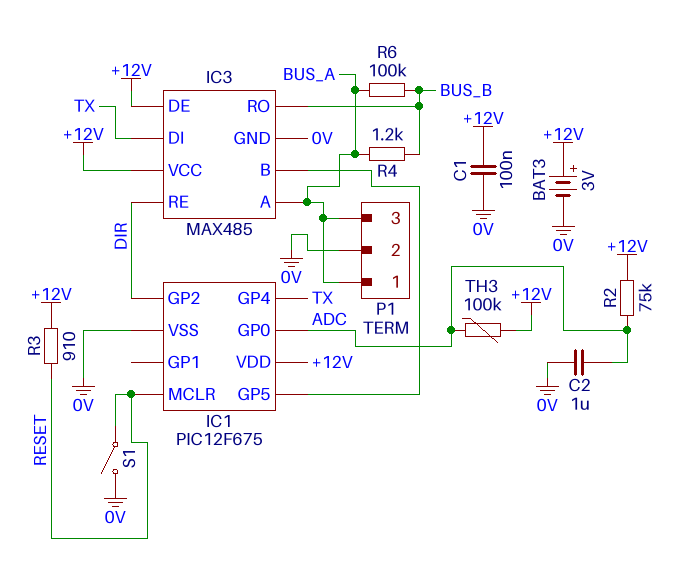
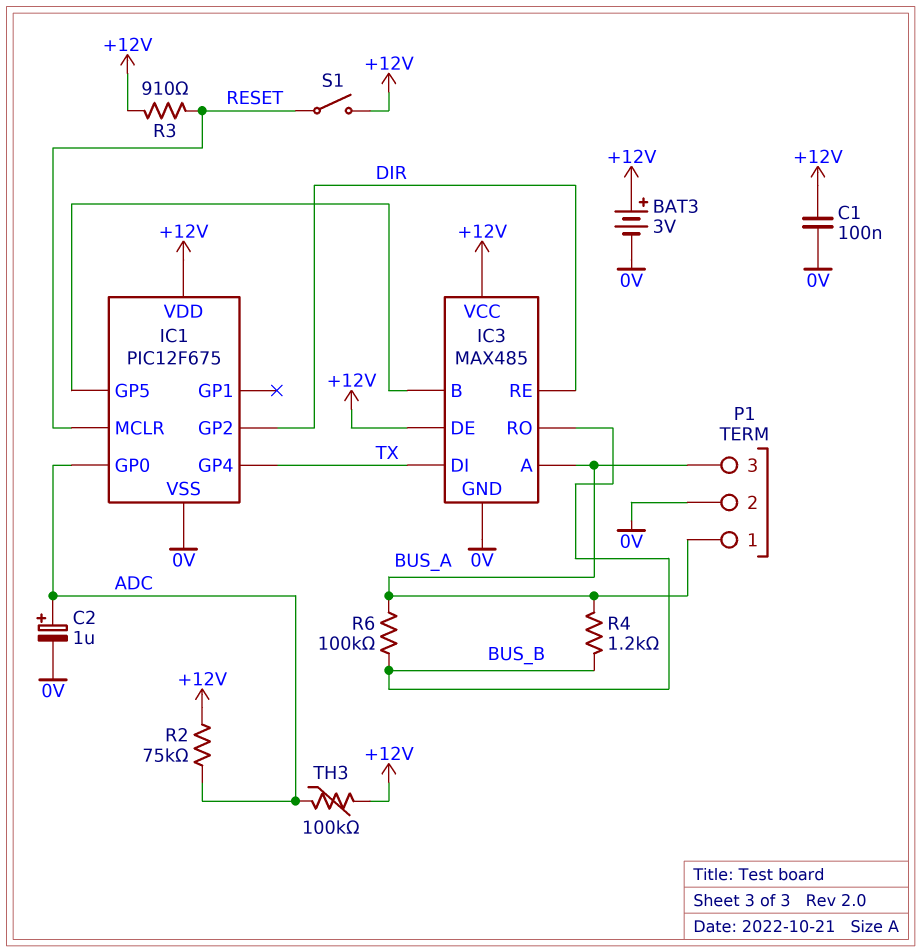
C2: 1uF (0V, ADC) -> 1uF (plus ADC, minus 0V)
S1: switch (0V, RESET) -> switch (+12V, RESET)

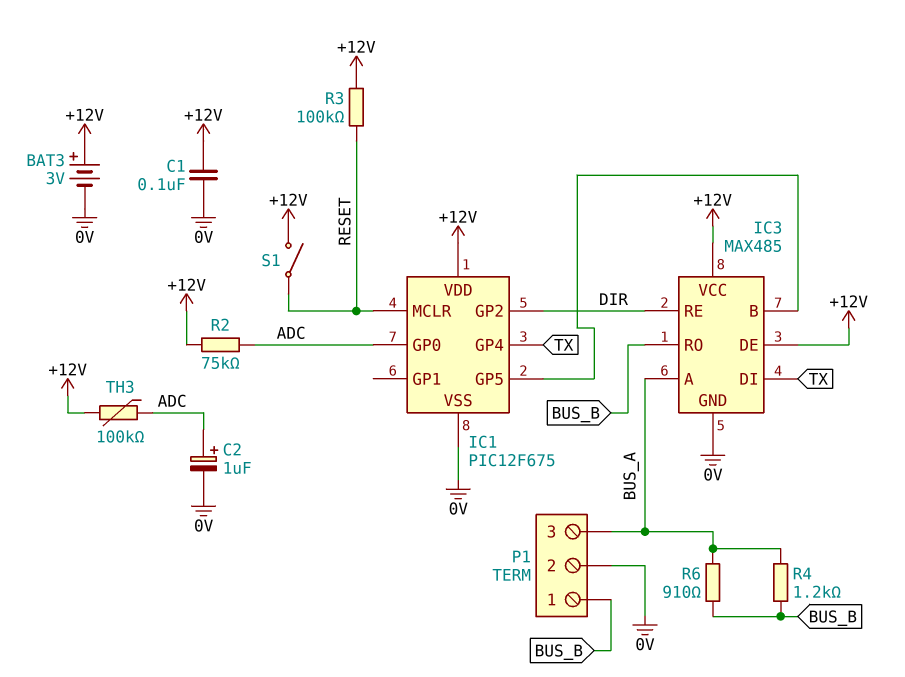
P1 pin 1: BUS_A -> BUS_B
R3: 910 (+12V, RESET) -> 100k (+12V, RESET)
R6: 100k (BUS_A, BUS_B) -> 910 (BUS_A, BUS_B)

